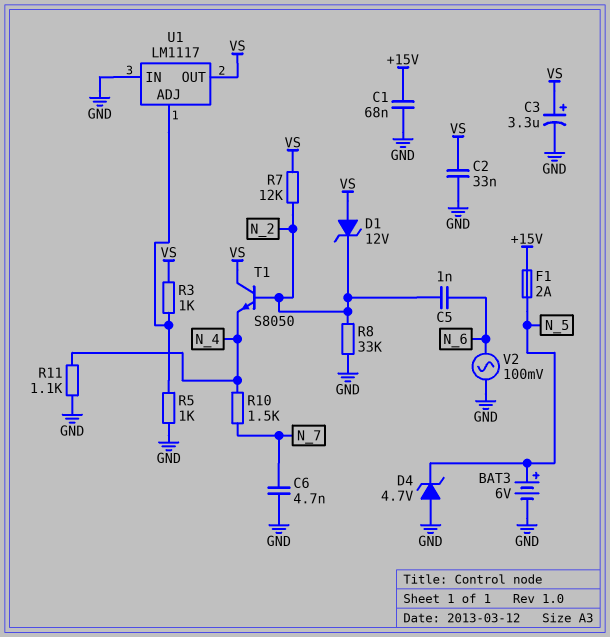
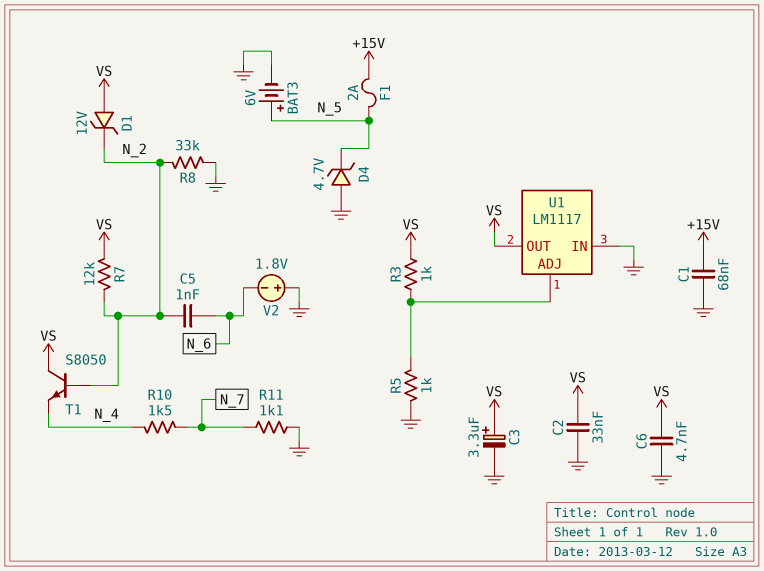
C6: 4.7nF (GND, N_7) -> 4.7nF (GND, VS)
R11: 1.1k (GND, N_4) -> 1.1k (GND, N_7)
V2: AC 100mV (GND, N_6) -> 1.8V (plus GND, minus N_6)

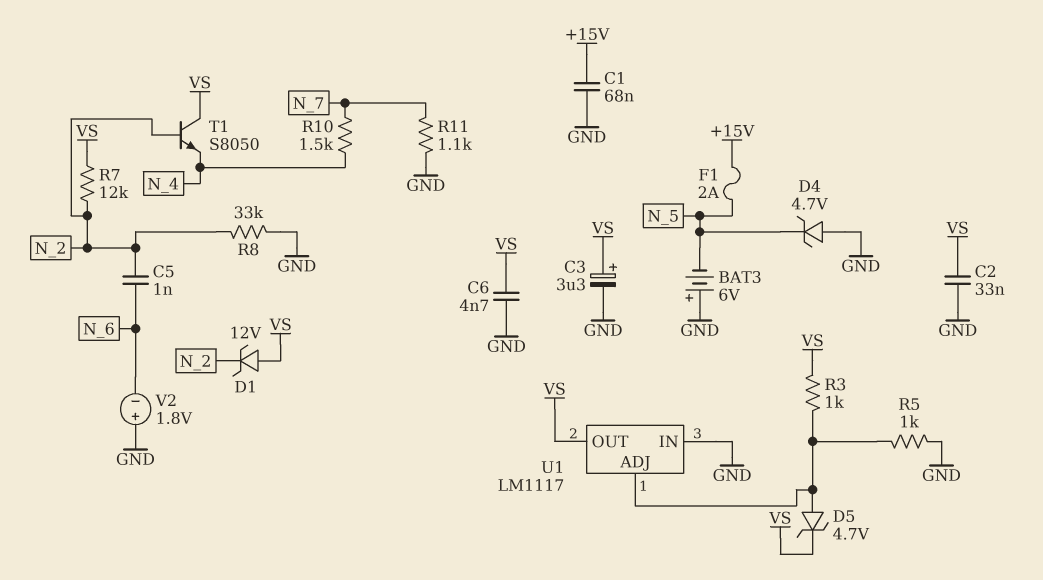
BAT3: 6V (plus N_5, minus GND) -> 6V (plus GND, minus N_5)
D5: none -> zener 4.7V (A U1/ADJ, K VS)

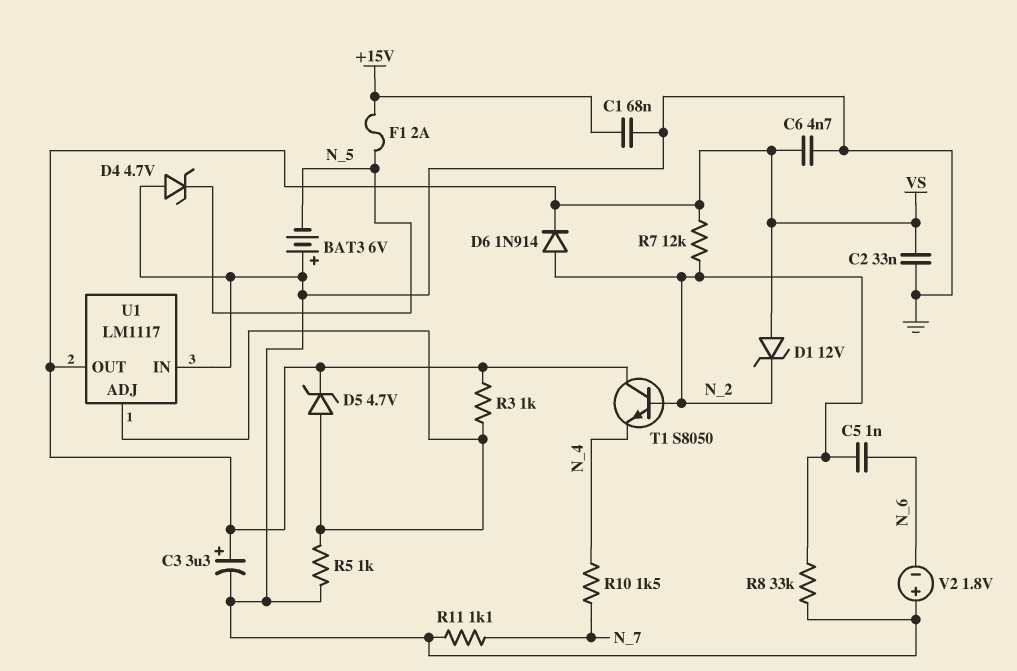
D6: none -> diode 1N914 (A N_2, K VS)

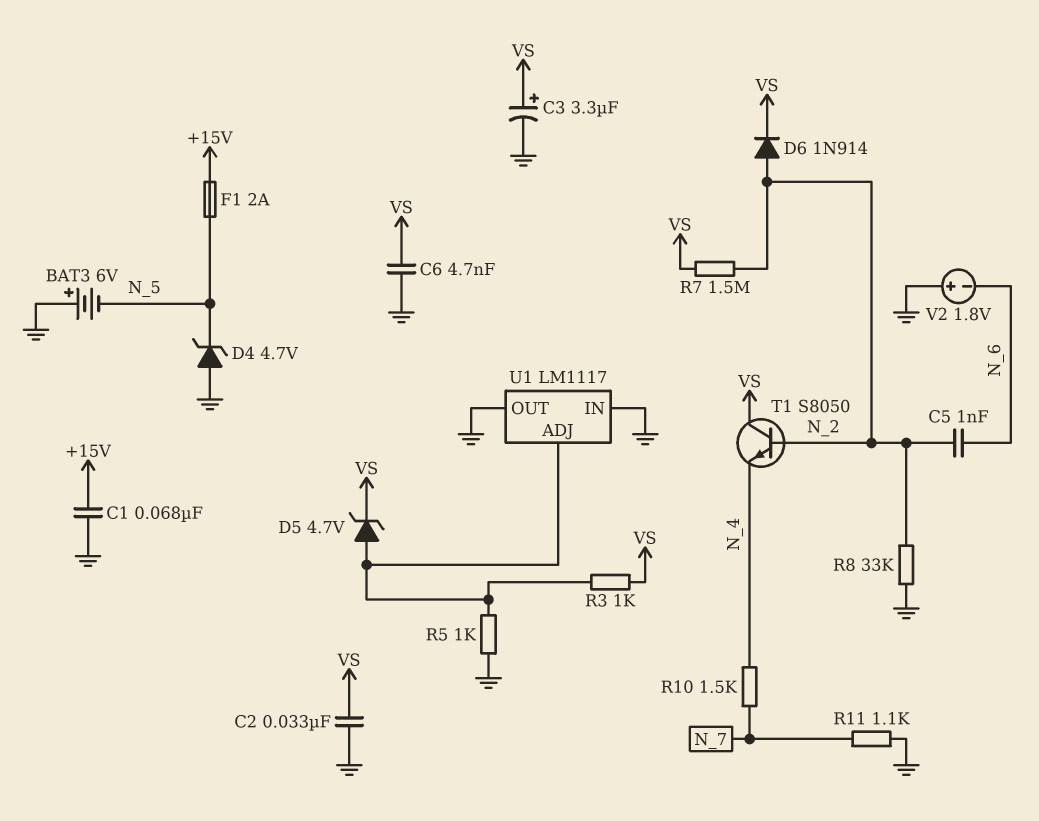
D1: zener 12V (A VS, K N_2) -> none
R7: 12k (N_2, VS) -> 1.5M (N_2, VS)
U1 pin OUT: VS -> GND

